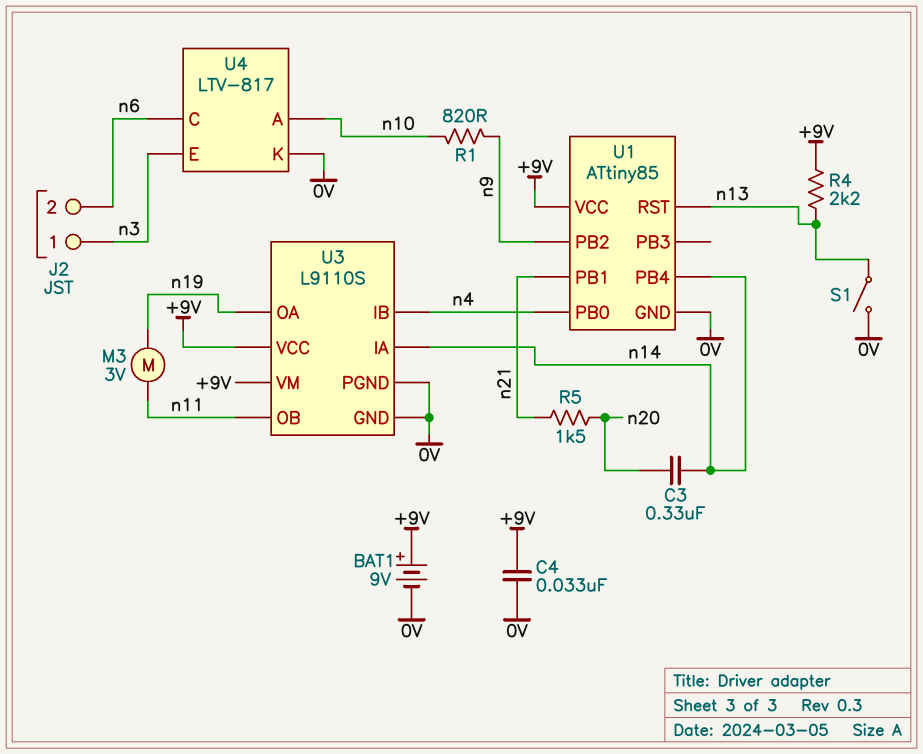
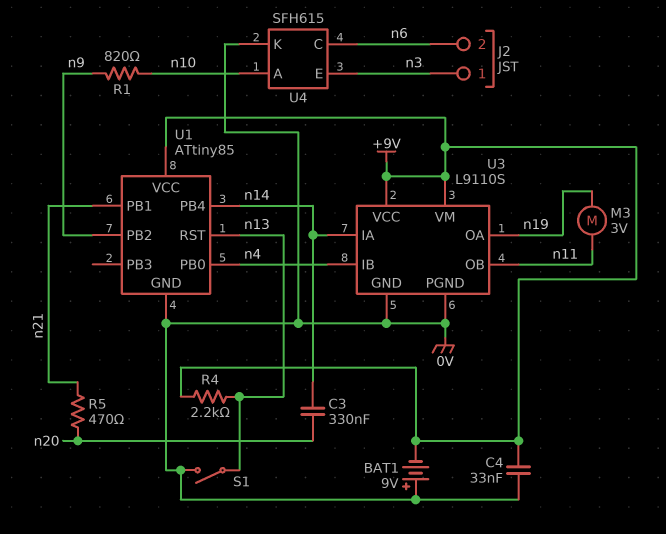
BAT1: 9V (plus +9V, minus 0V) -> 9V (plus 0V, minus +9V)
R5: 1.5k (n20, n21) -> 470 (n20, n21)
U4: LTV-817 -> SFH615

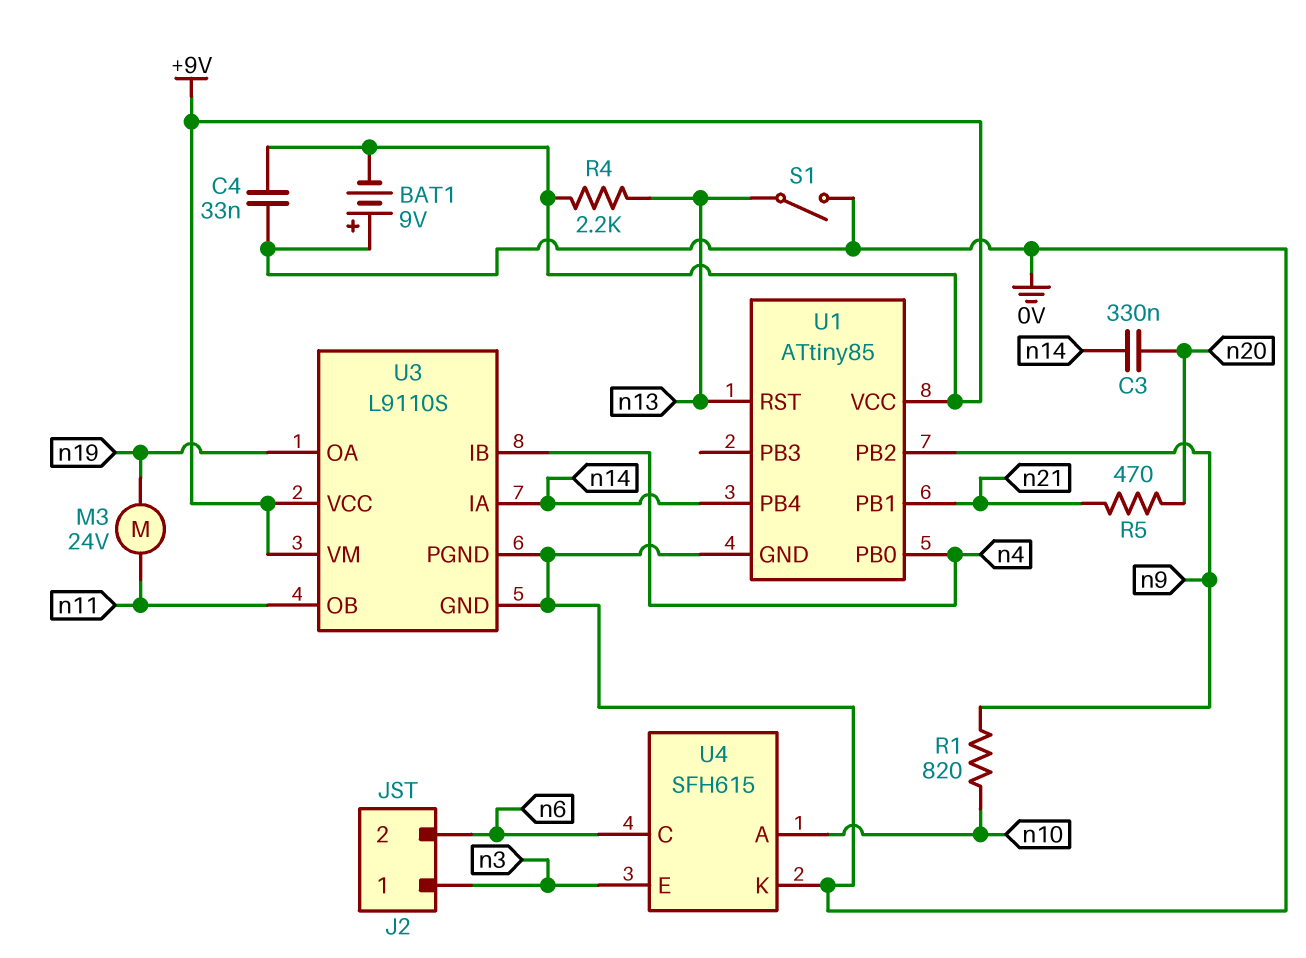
M3: motor 3V (n11, n19) -> motor 24V (n11, n19)

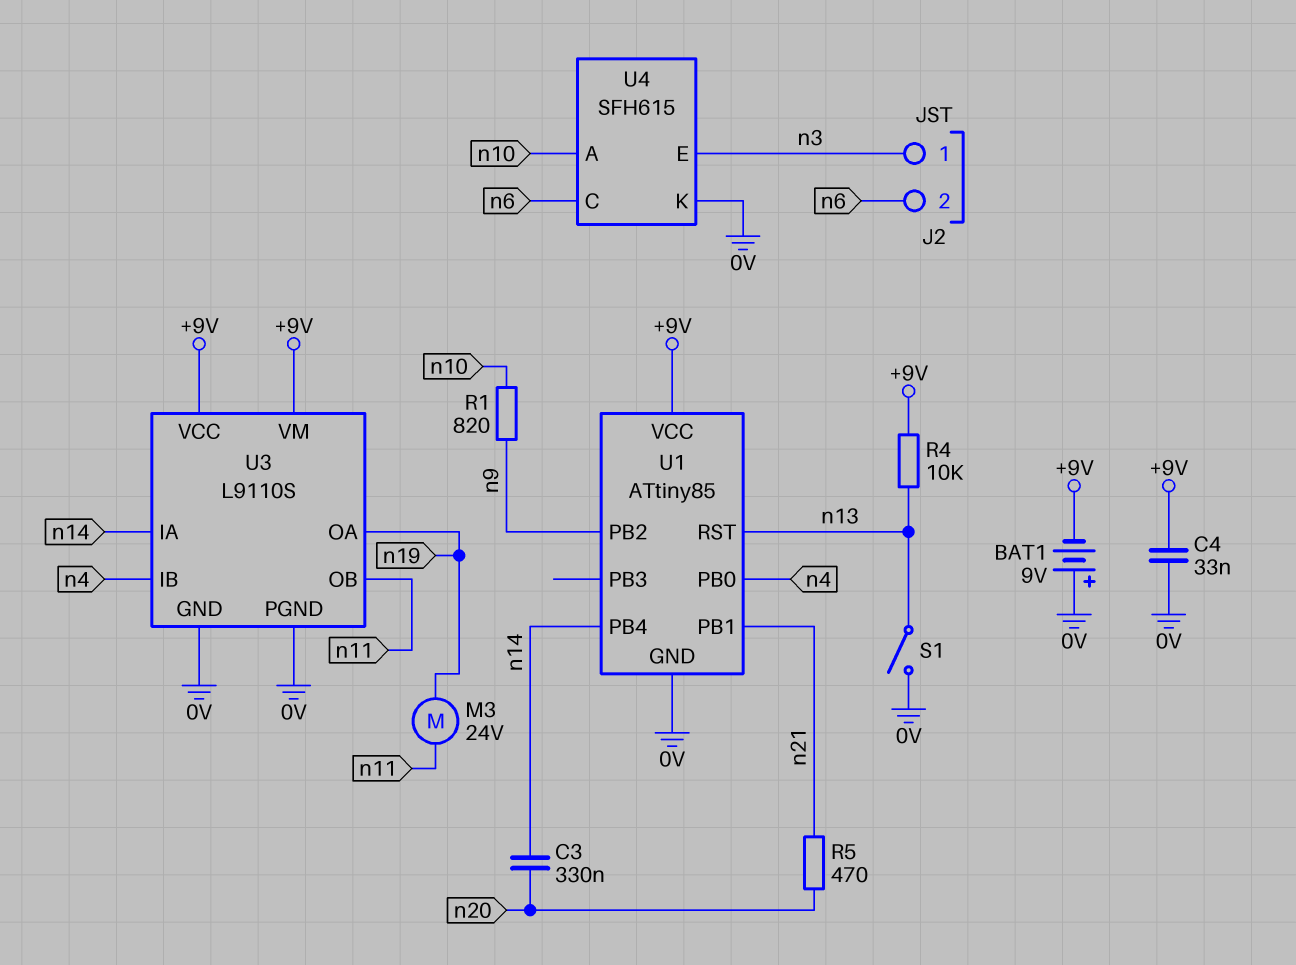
R4: 2.2k (+9V, n13) -> 10k (+9V, n13)

